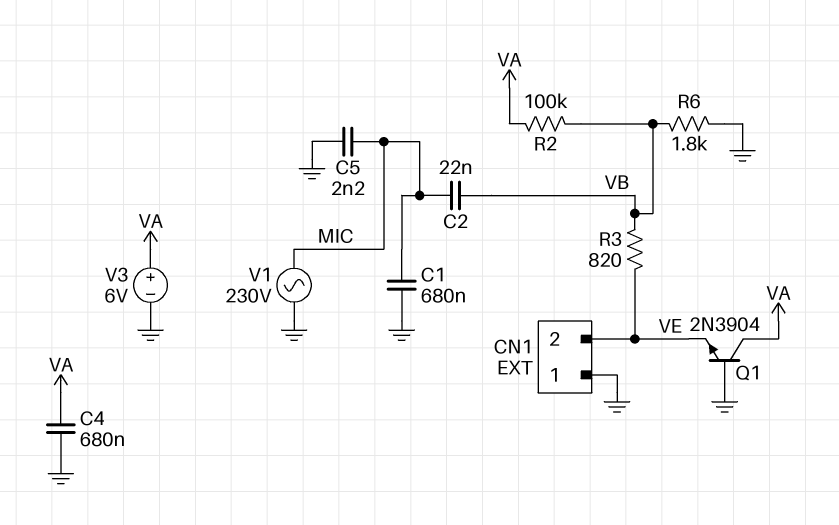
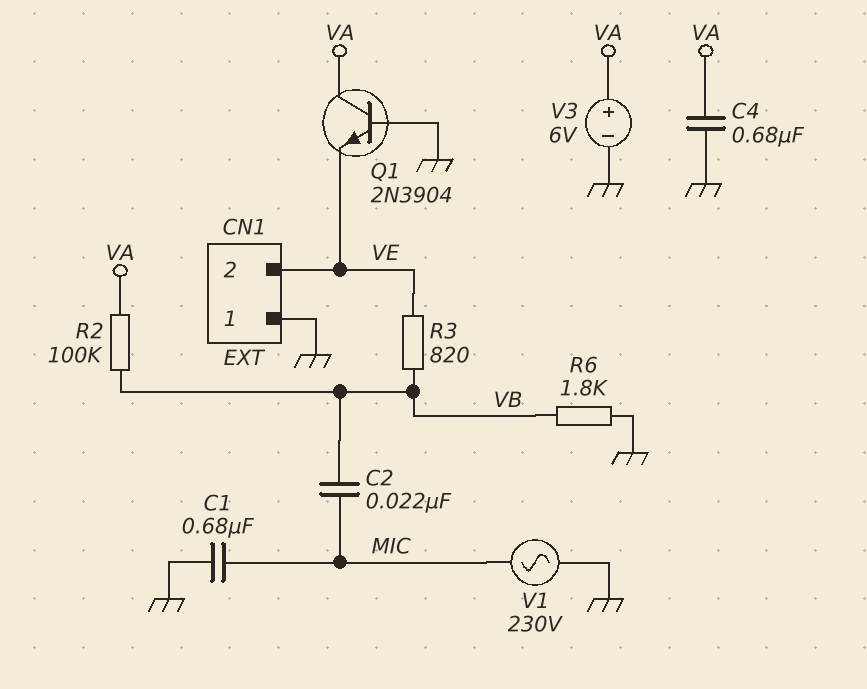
C5: 2.2nF (GND, MIC) -> none

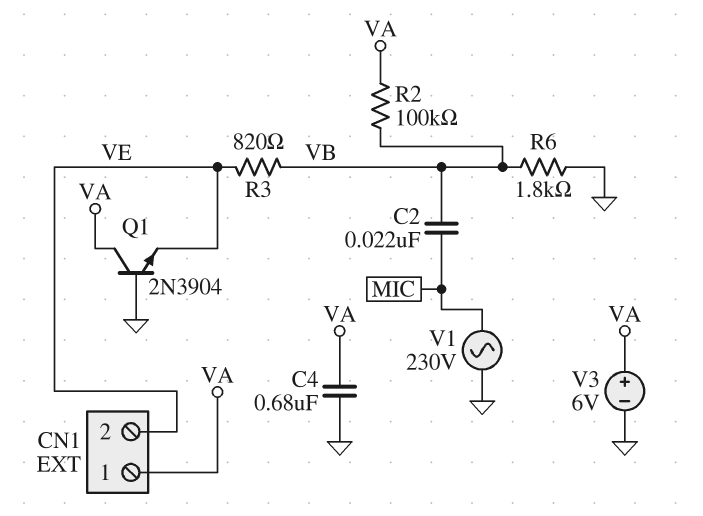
C1: 680nF (GND, MIC) -> none
CN1 pin 1: GND -> VA

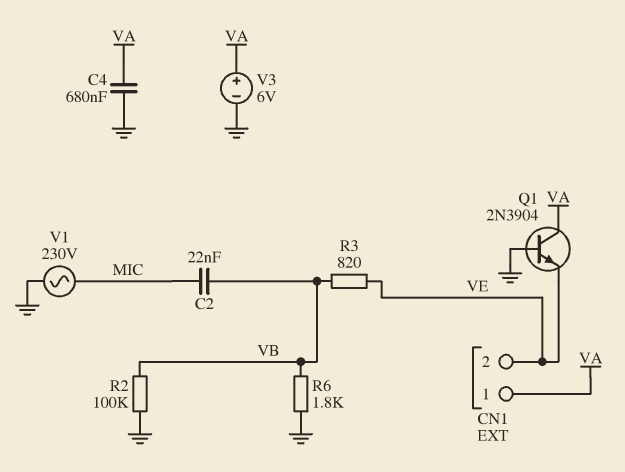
R2: 100k (VA, VB) -> 100k (GND, VB)

